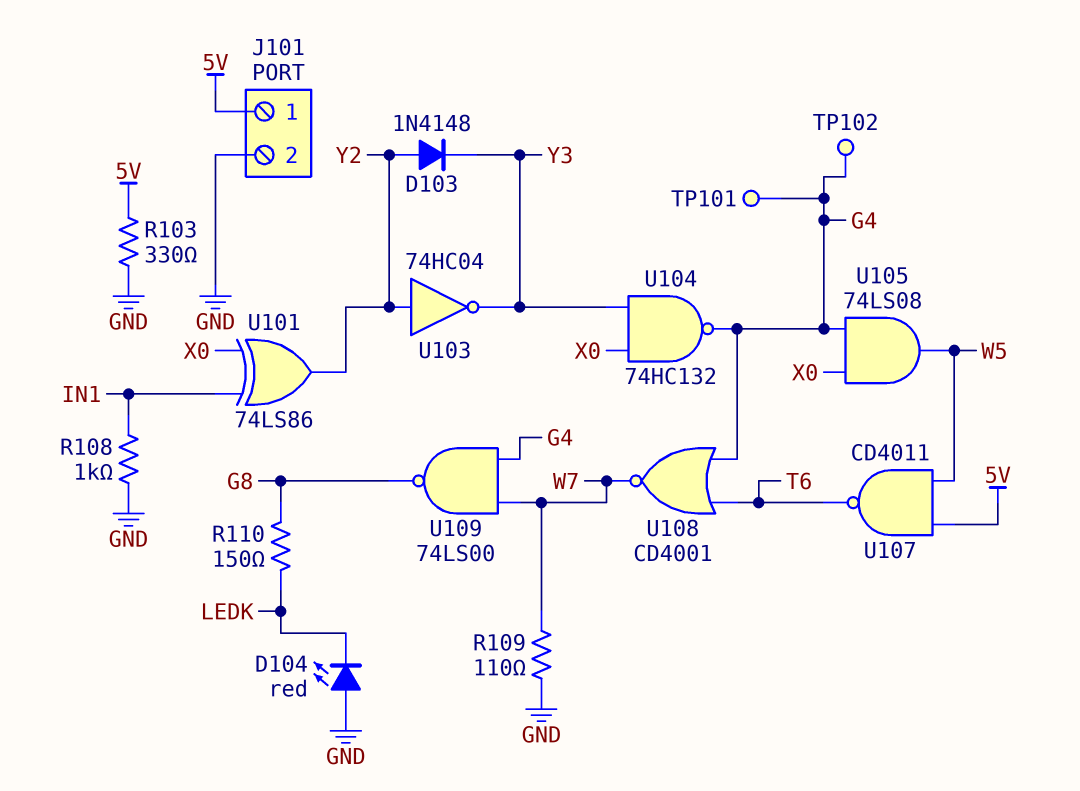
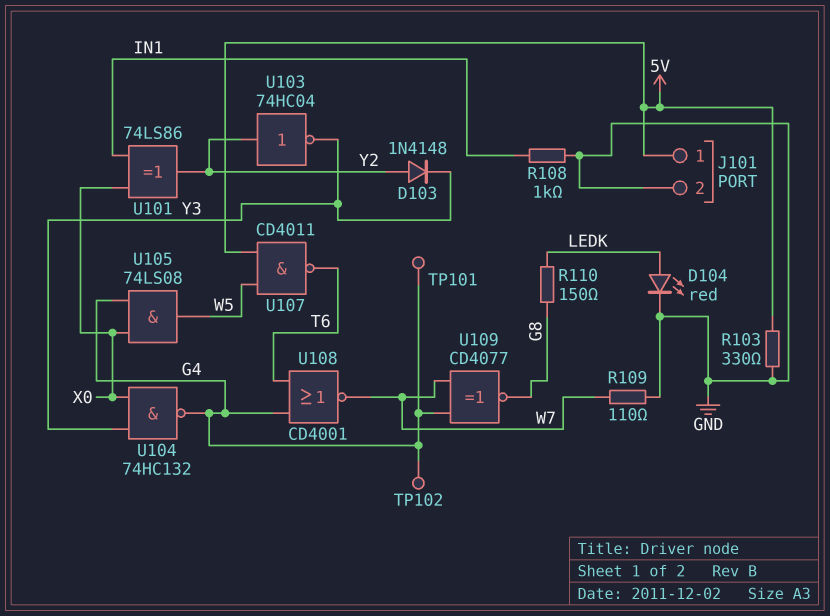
D104: LED red (A GND, K LEDK) -> LED red (A LEDK, K GND)
U109: NAND 74LS00 (in G4, in W7, out G8) -> XNOR CD4077 (in G4, in W7, out G8)

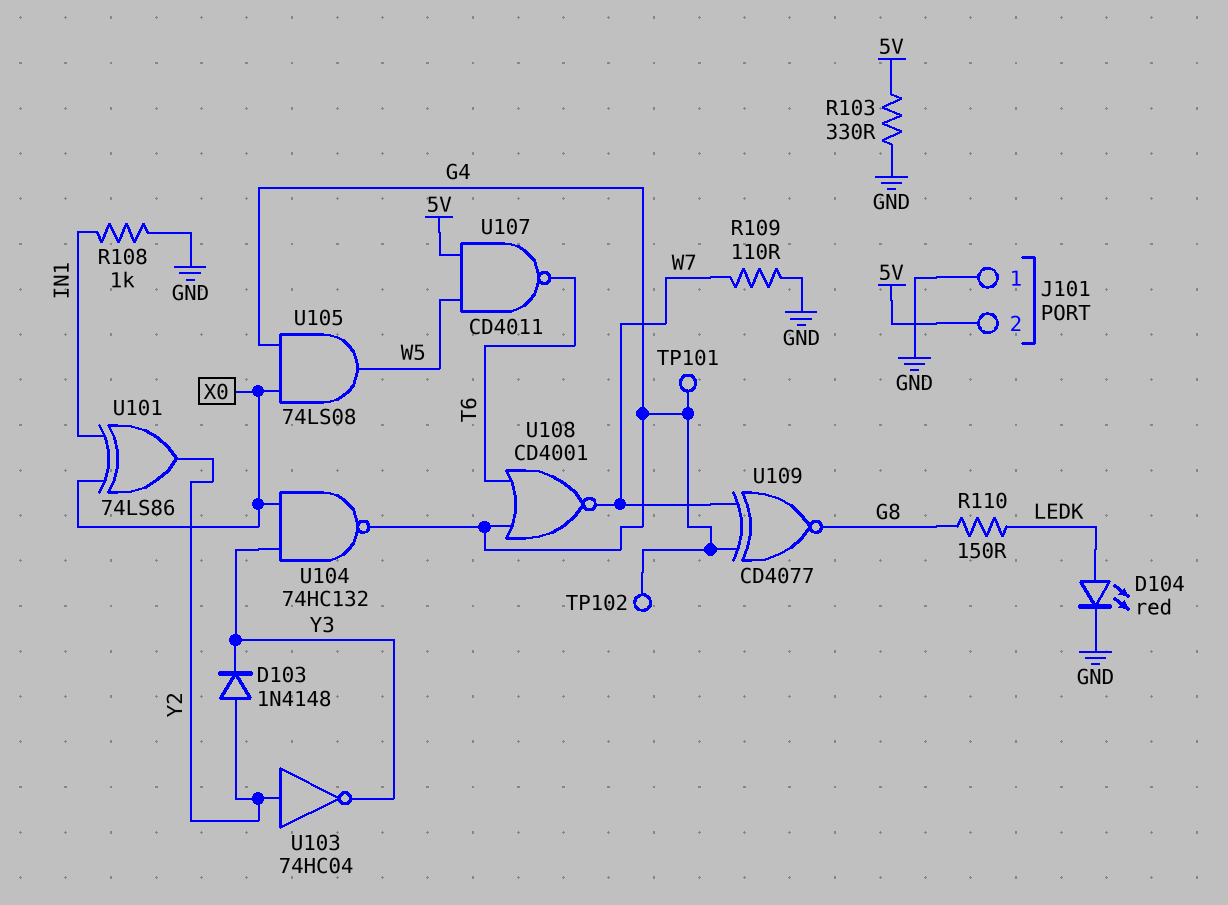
J101 pin 1: 5V -> GND
J101 pin 2: GND -> 5V

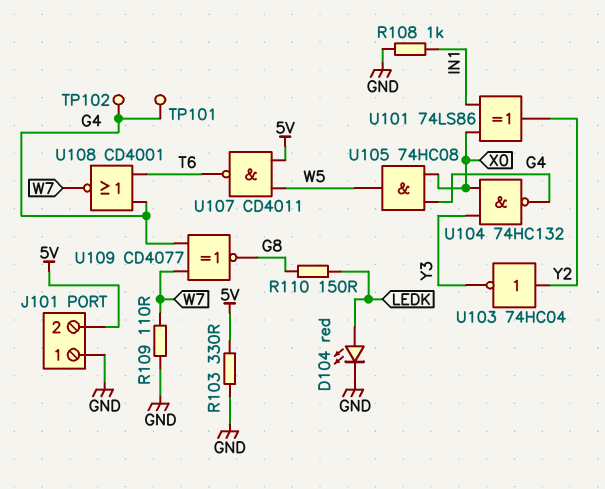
D103: diode 1N4148 (A Y2, K Y3) -> none
U105: AND 74LS08 (in G4, in X0, out W5) -> AND 74HC08 (in G4, in X0, out W5)

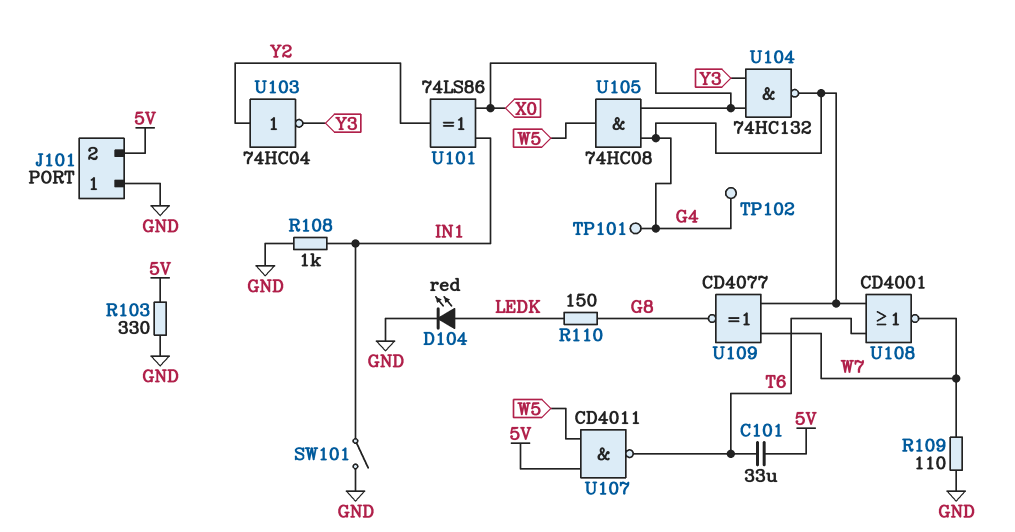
C101: none -> 33uF (5V, T6)
SW101: none -> switch (GND, IN1)

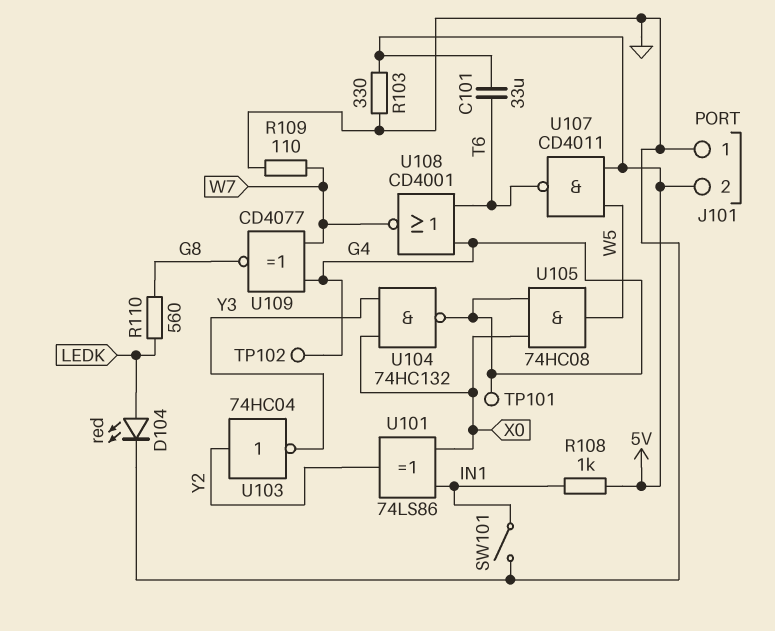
R108: 1k (GND, IN1) -> 1k (5V, IN1)
R110: 150 (G8, LEDK) -> 560 (G8, LEDK)

